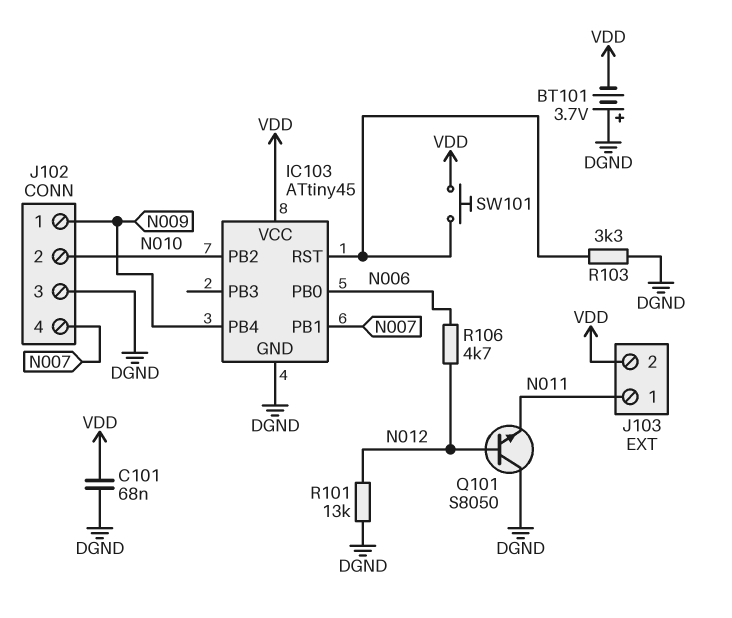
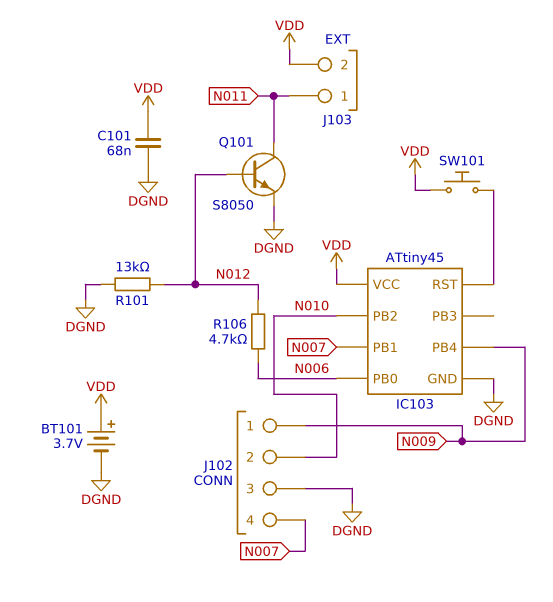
BT101: 3.7V (plus DGND, minus VDD) -> 3.7V (plus VDD, minus DGND)
Q101: NPN S8050 (B N012, C DGND, E N011) -> NPN S8050 (B N012, C N011, E DGND)
R103: 3.3k (DGND, IC103/RST) -> none

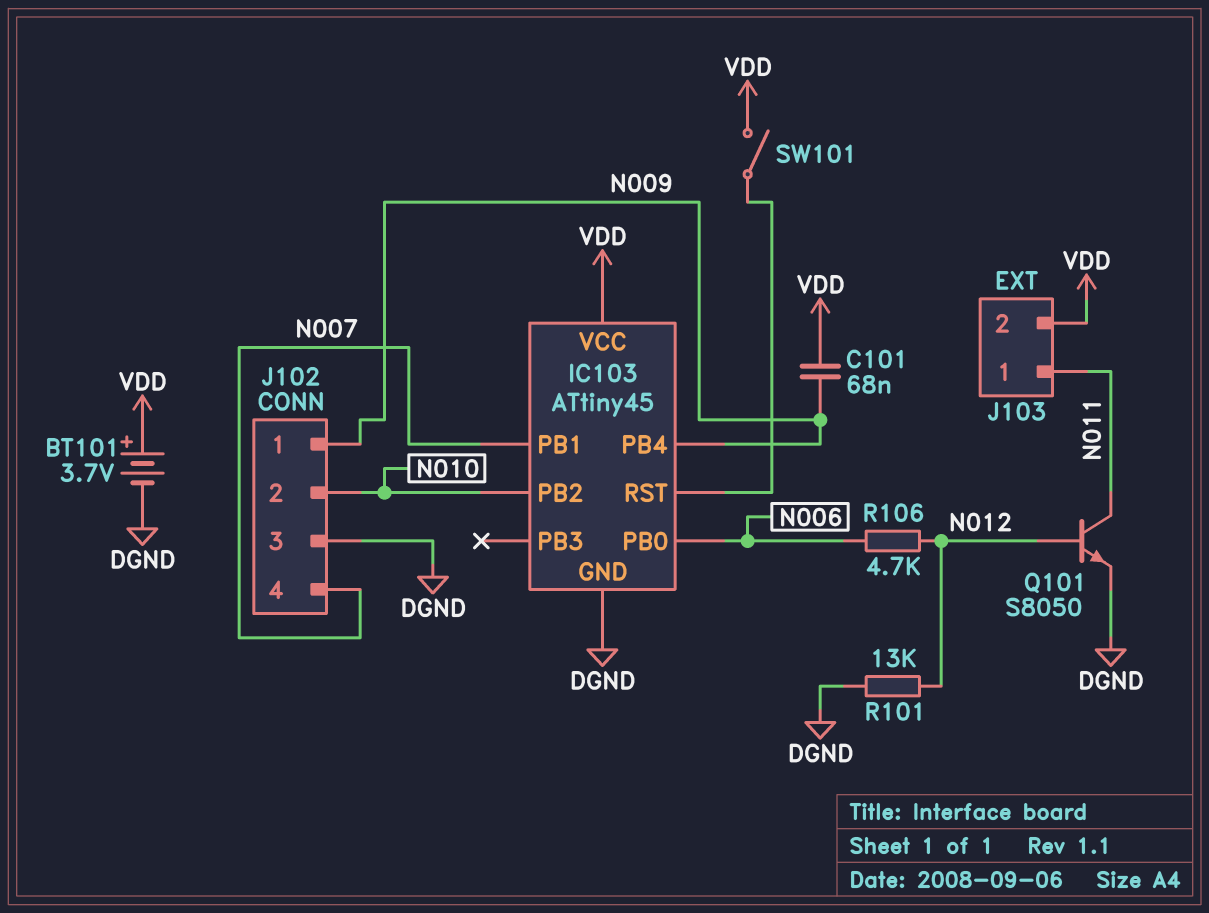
C101: 68nF (DGND, VDD) -> 68nF (N009, VDD)
SW101: button (IC103/RST, VDD) -> switch (IC103/RST, VDD)

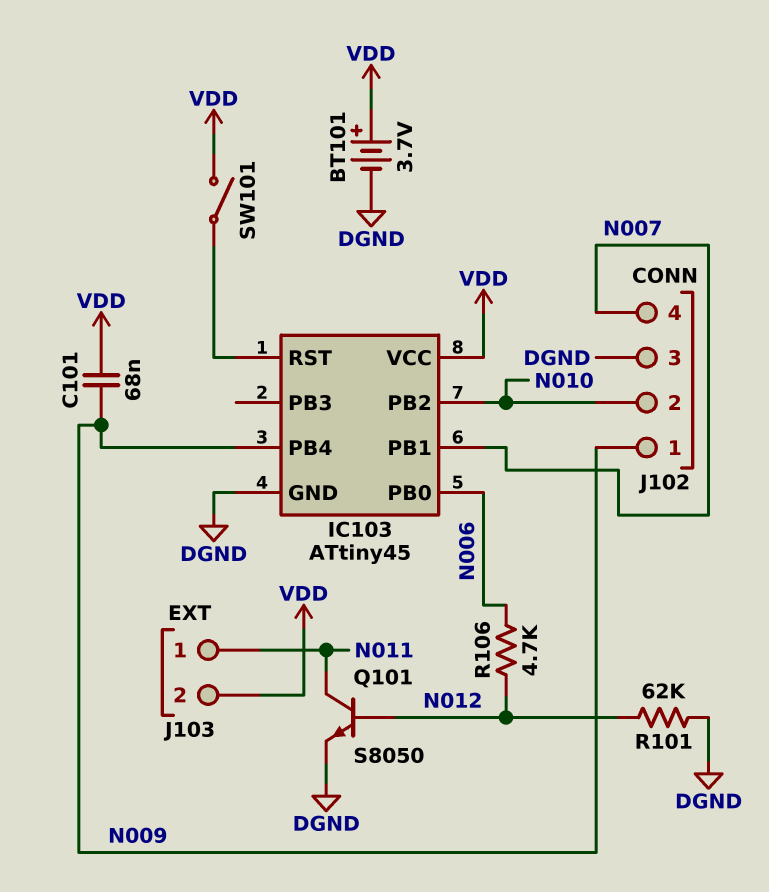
R101: 13k (DGND, N012) -> 62k (DGND, N012)

